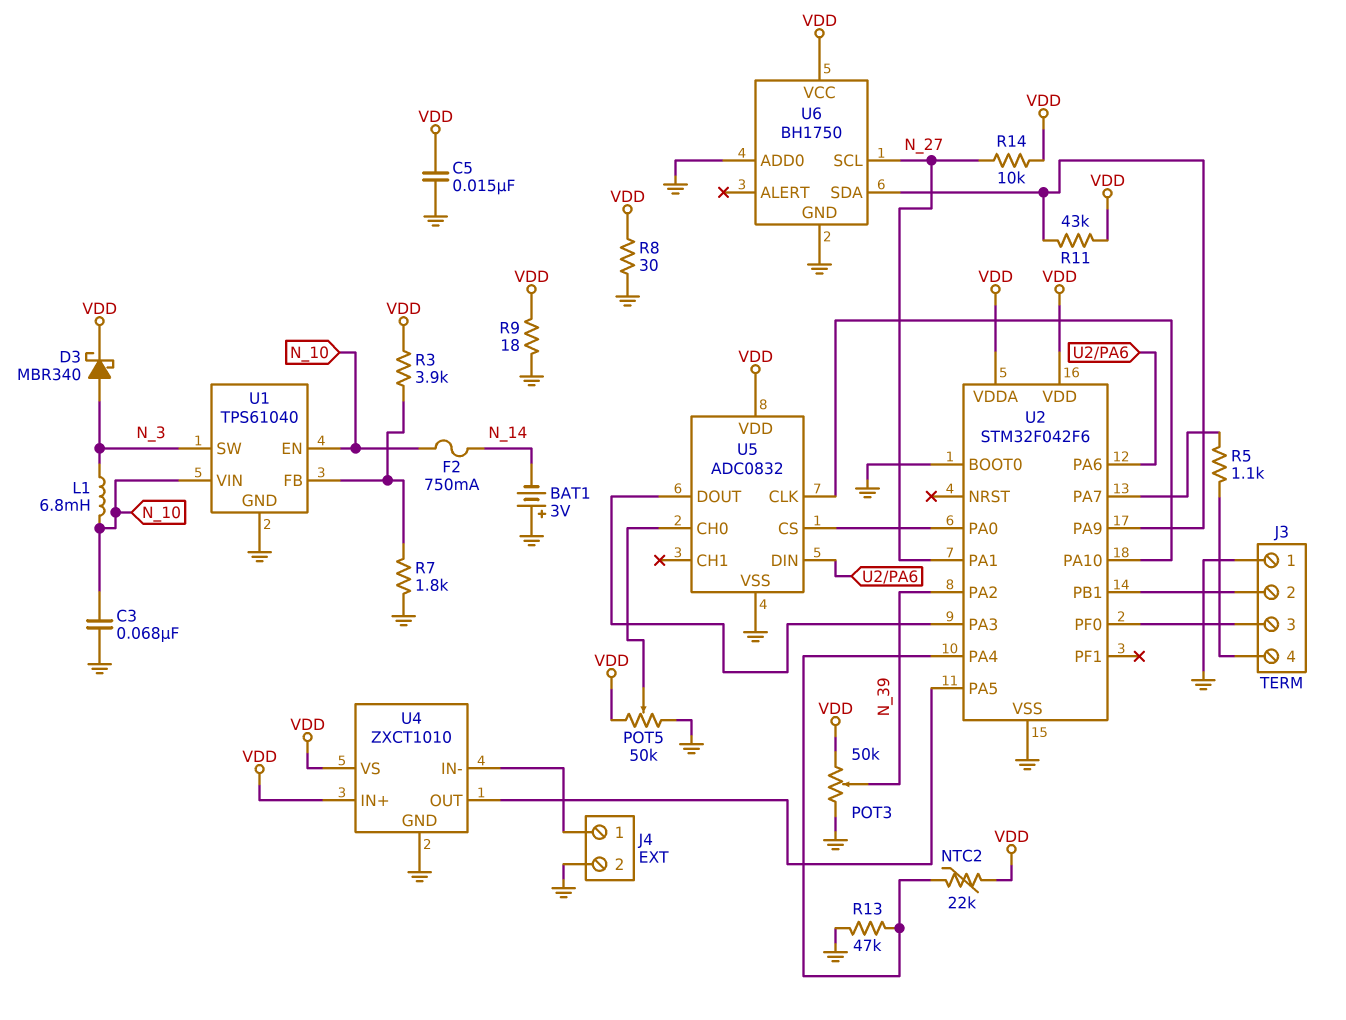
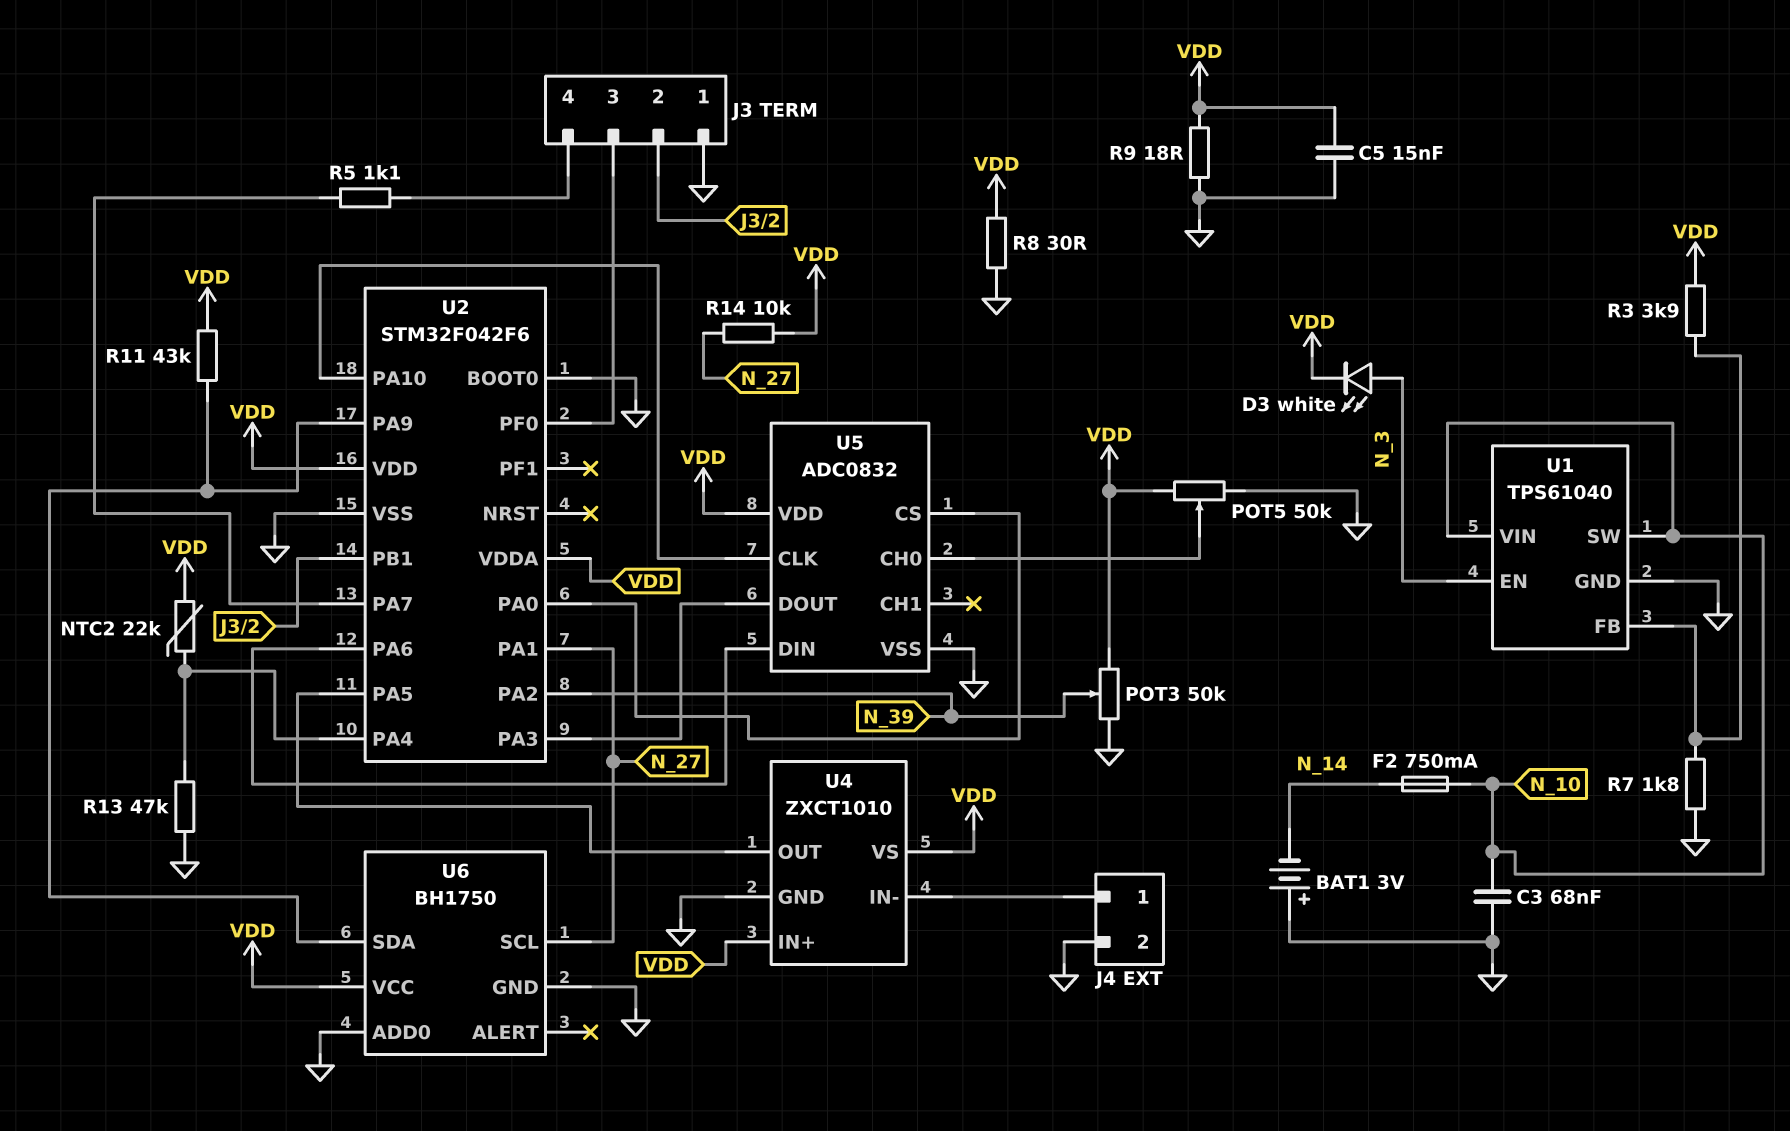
D3: schottky MBR340 (A N_3, K VDD) -> LED white (A N_3, K VDD)
L1: 6.8mH (N_3, N_10) -> none
U1 pin EN: N_10 -> N_3
U1 pin SW: N_3 -> N_10

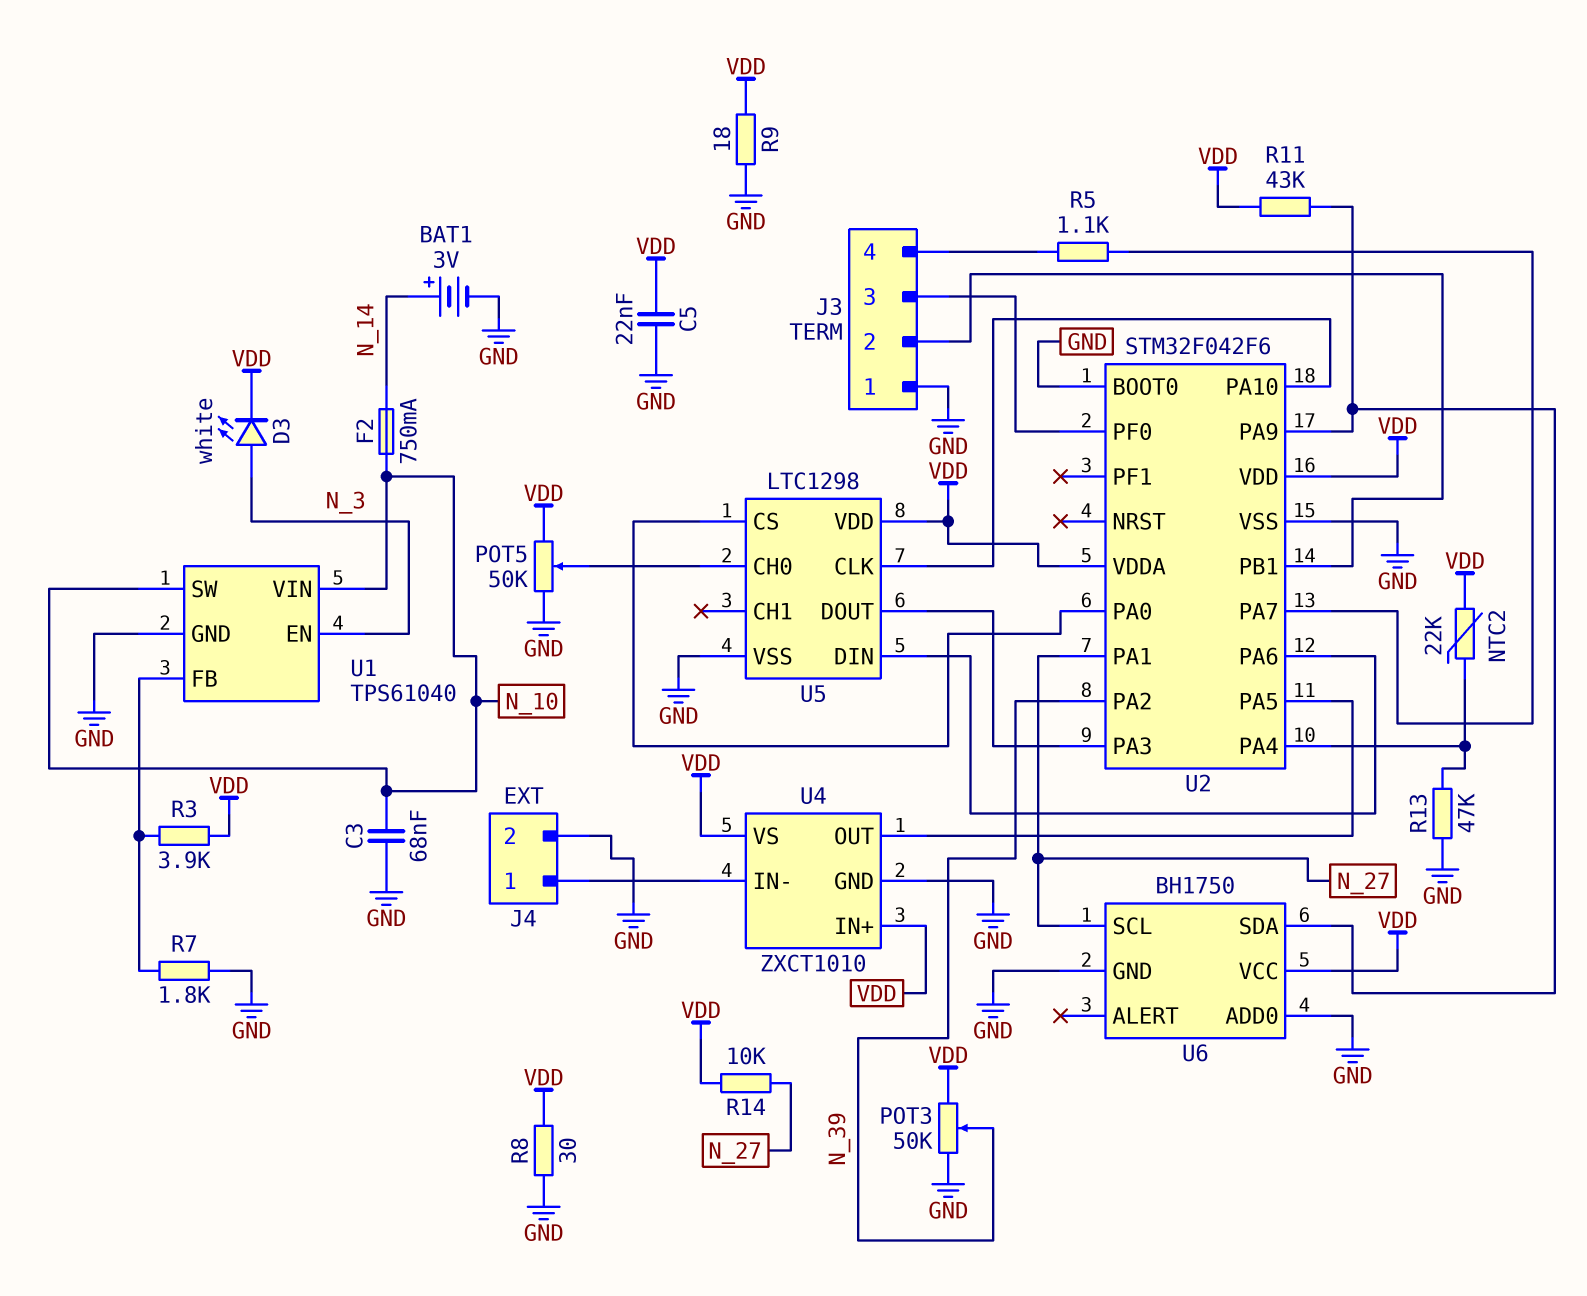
BAT1: 3V (plus GND, minus N_14) -> 3V (plus N_14, minus GND)
C5: 15nF (GND, VDD) -> 22nF (GND, VDD)
U5: ADC0832 -> LTC1298

